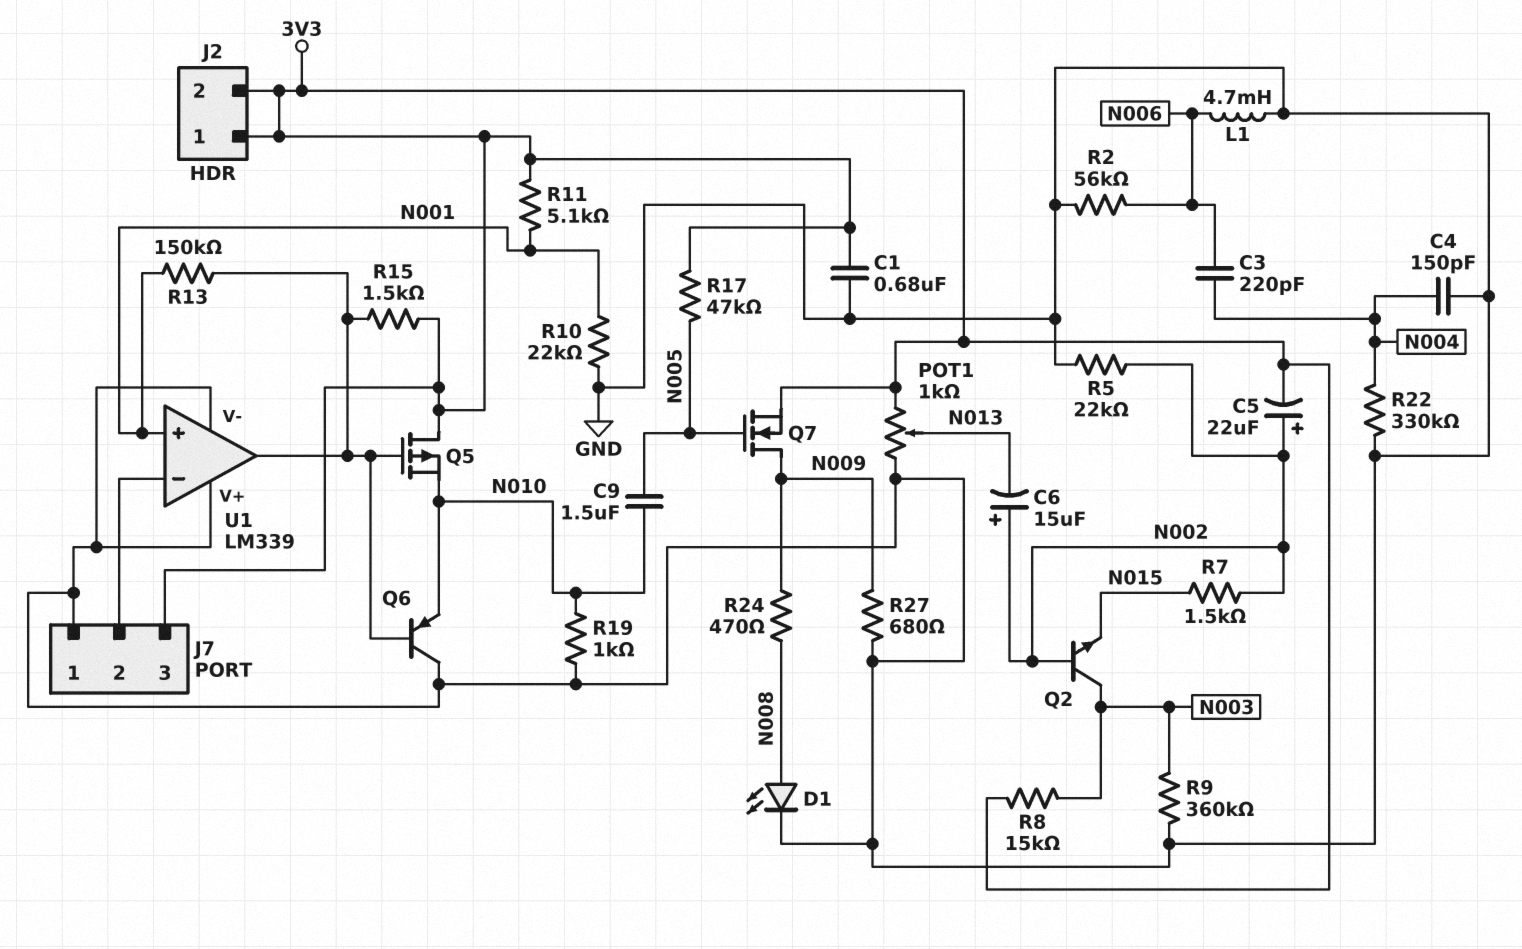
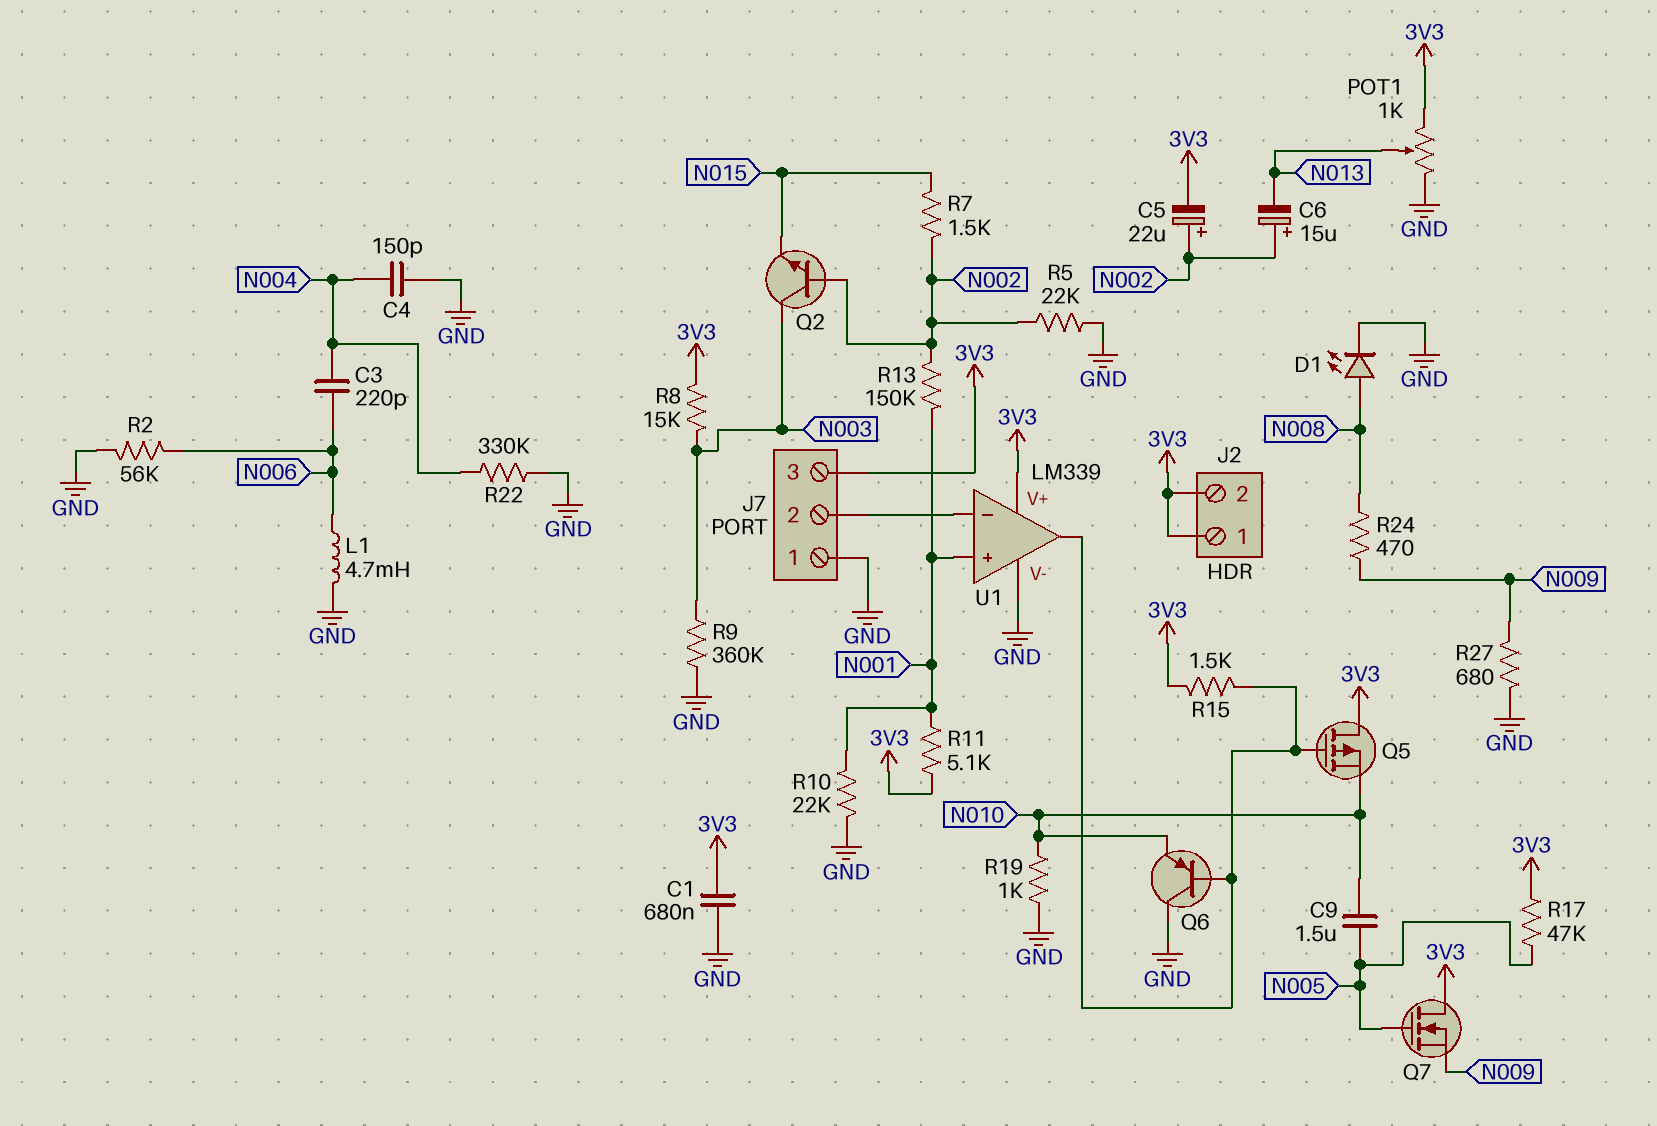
Q7: NMOS (G N005, D N009, S 3V3) -> NMOS (G N005, D 3V3, S N009)
R13: 150k (N001, U1/out) -> 150k (N001, N002)
U1 pin V+: GND -> 3V3

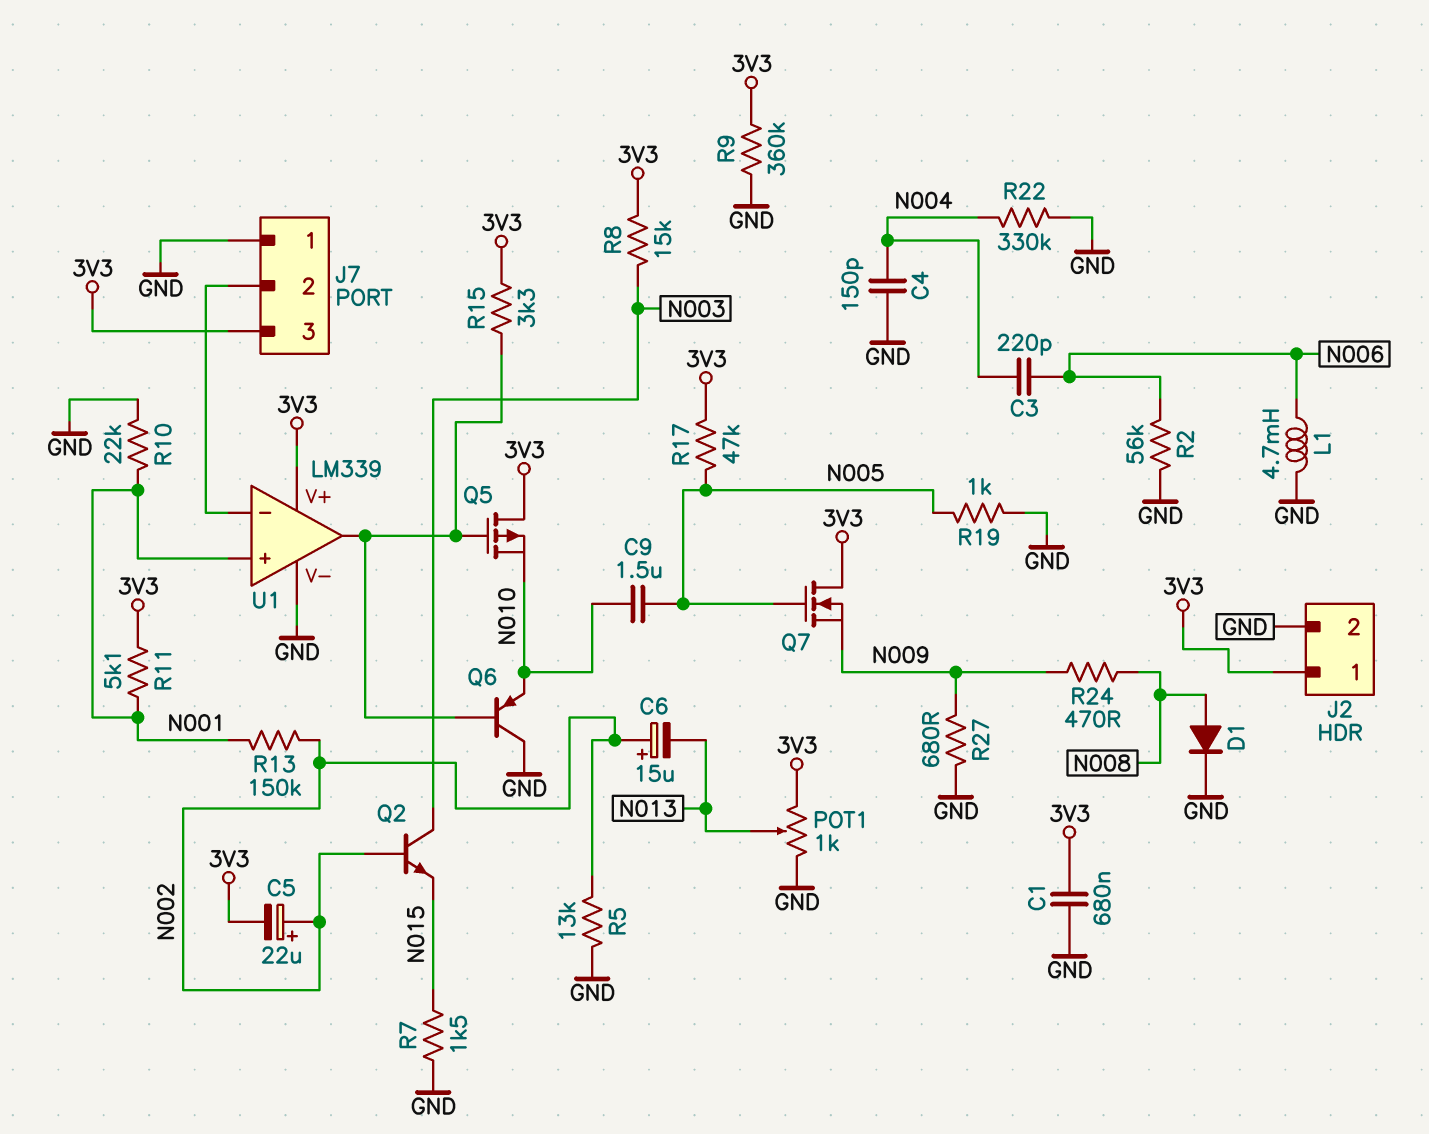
D1: LED (A N008, K GND) -> diode (A N008, K GND)
J2 pin 2: 3V3 -> GND
R5: 22k (GND, N002) -> 13k (GND, N002)
R7: 1.5k (N002, N015) -> 1.5k (GND, N015)
R9: 360k (GND, N003) -> 360k (3V3, GND)
R15: 1.5k (3V3, U1/out) -> 3.3k (3V3, U1/out)
R19: 1k (GND, N010) -> 1k (GND, N005)

